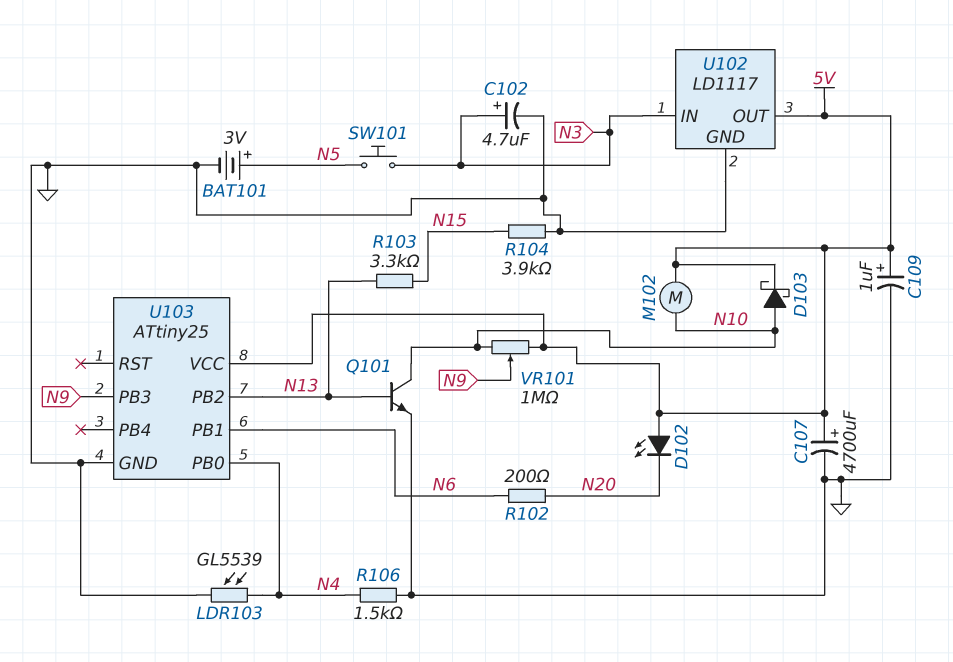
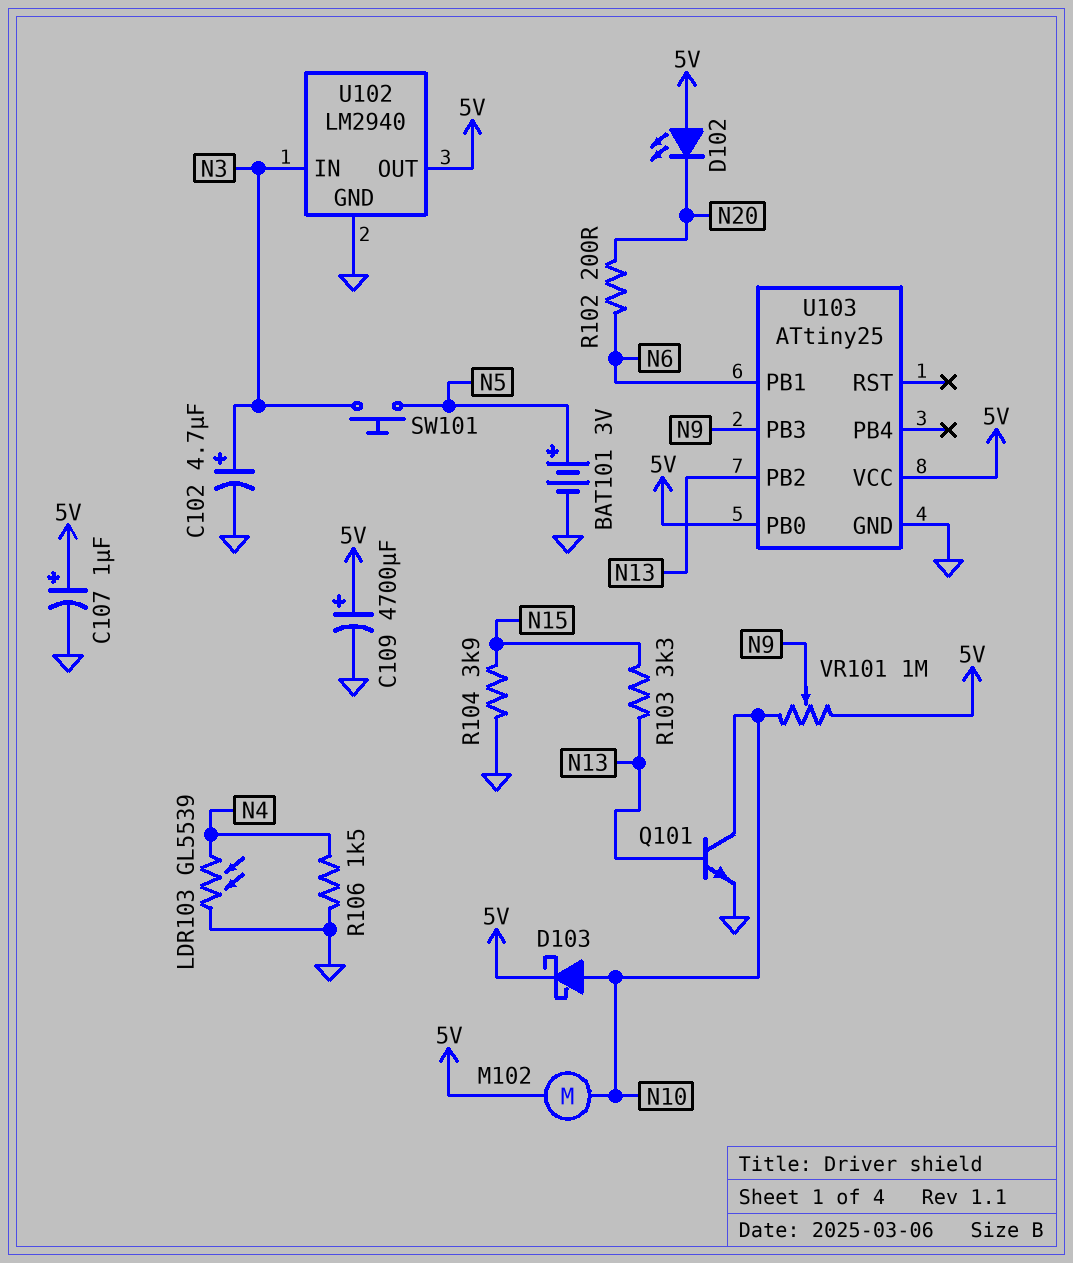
C107: 4700uF (plus 5V, minus GND) -> 1uF (plus 5V, minus GND)
C109: 1uF (plus 5V, minus GND) -> 4700uF (plus 5V, minus GND)
U102: LD1117 -> LM2940
U103 pin PB0: N4 -> 5V

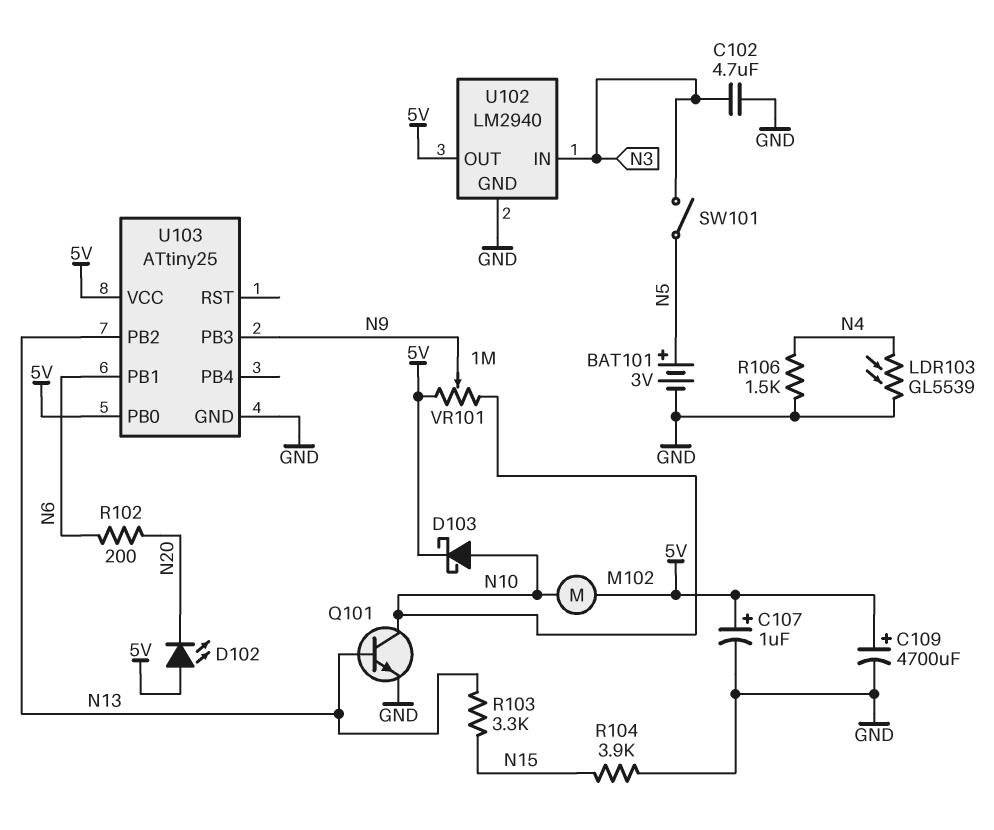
C102: 4.7uF (plus N3, minus GND) -> 4.7uF (GND, N3)
SW101: button (N3, N5) -> switch (N3, N5)

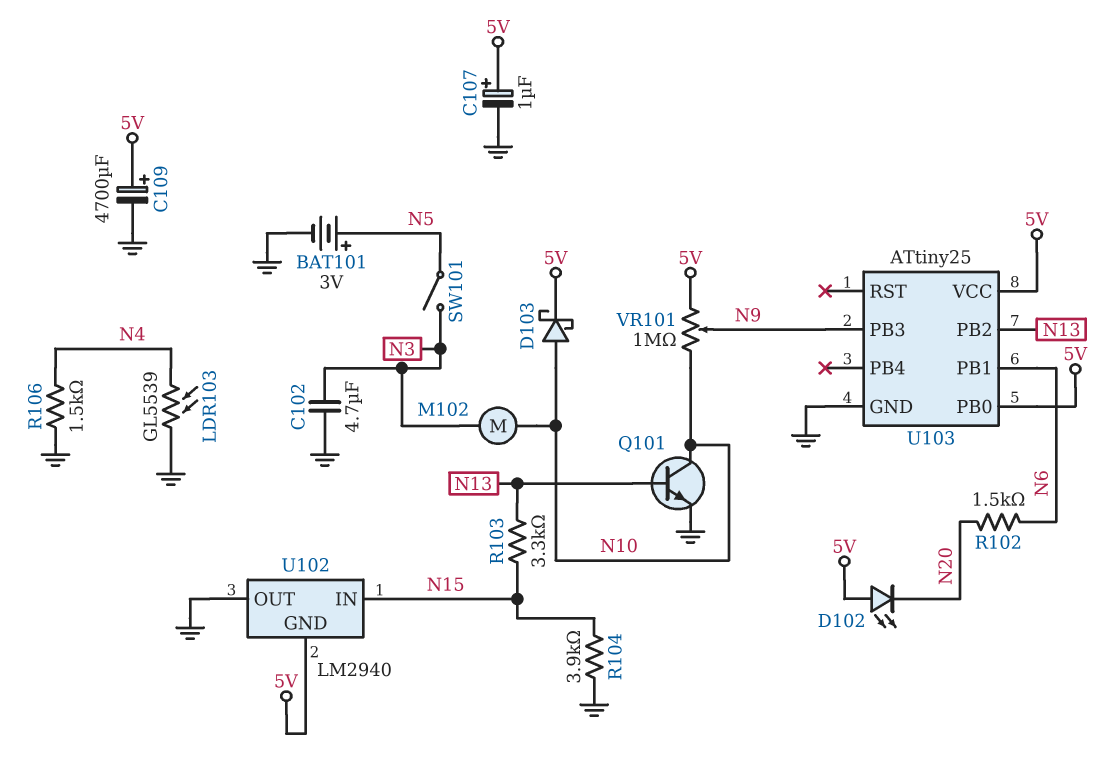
M102: motor (5V, N10) -> motor (N3, N10)
R102: 200 (N6, N20) -> 1.5k (N6, N20)
U102 pin GND: GND -> 5V
U102 pin IN: N3 -> N15
U102 pin OUT: 5V -> GND

